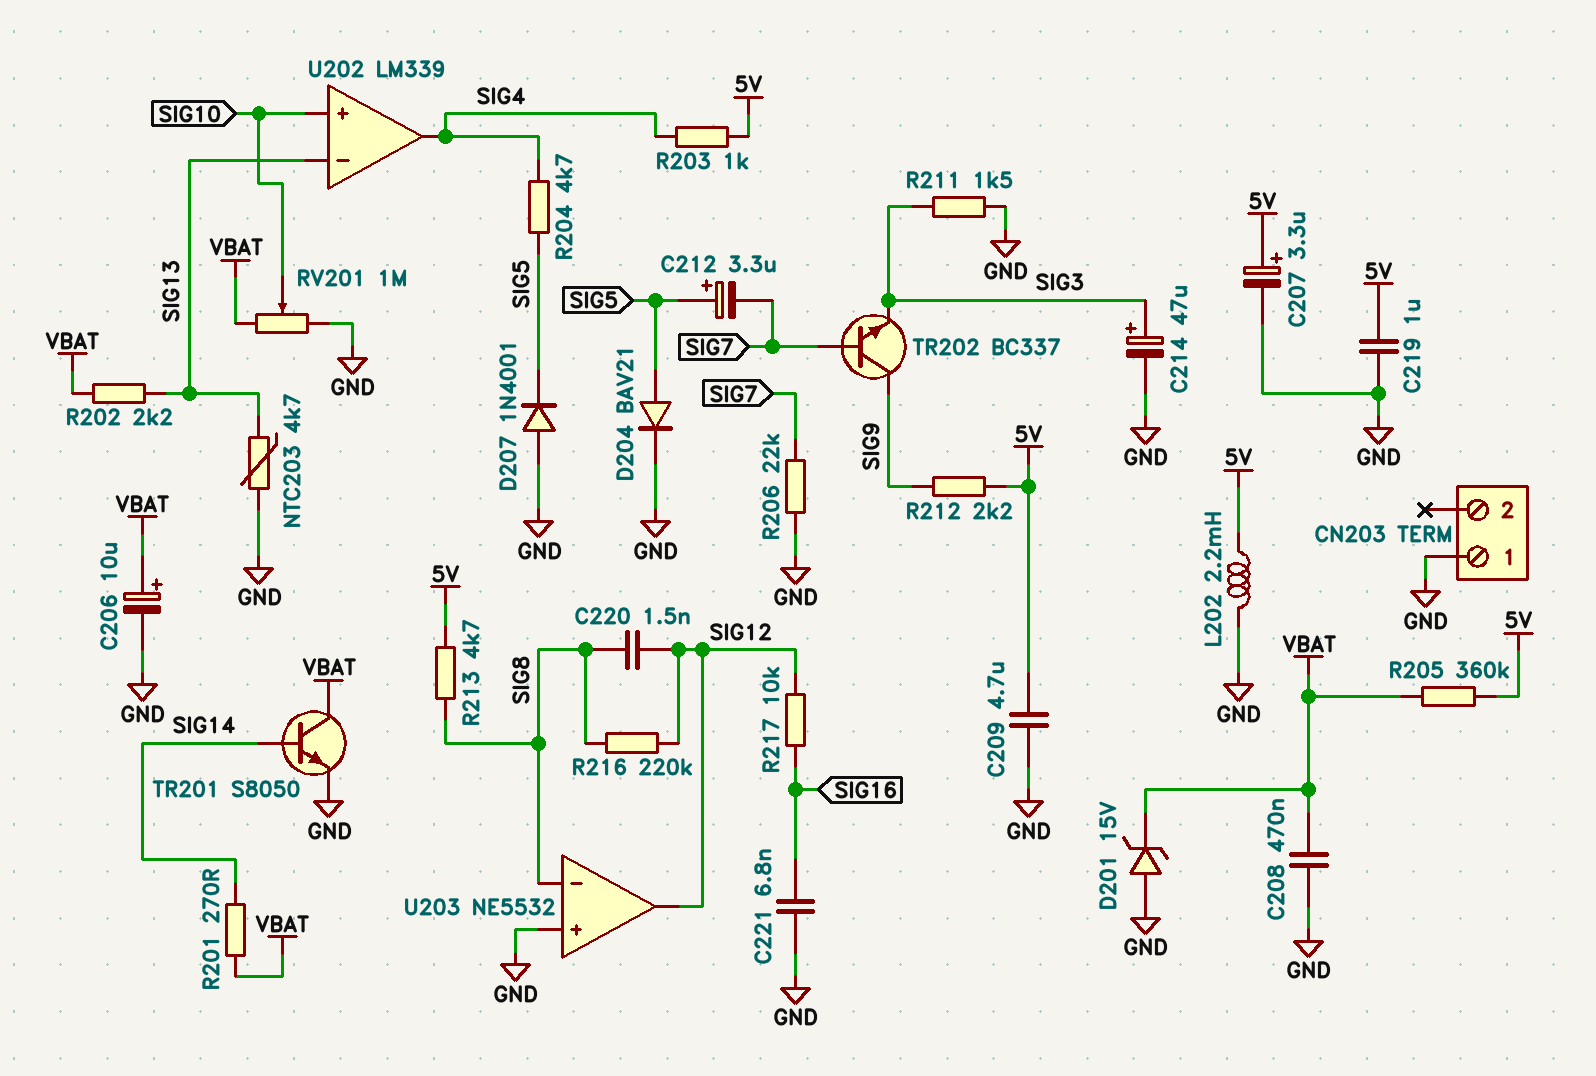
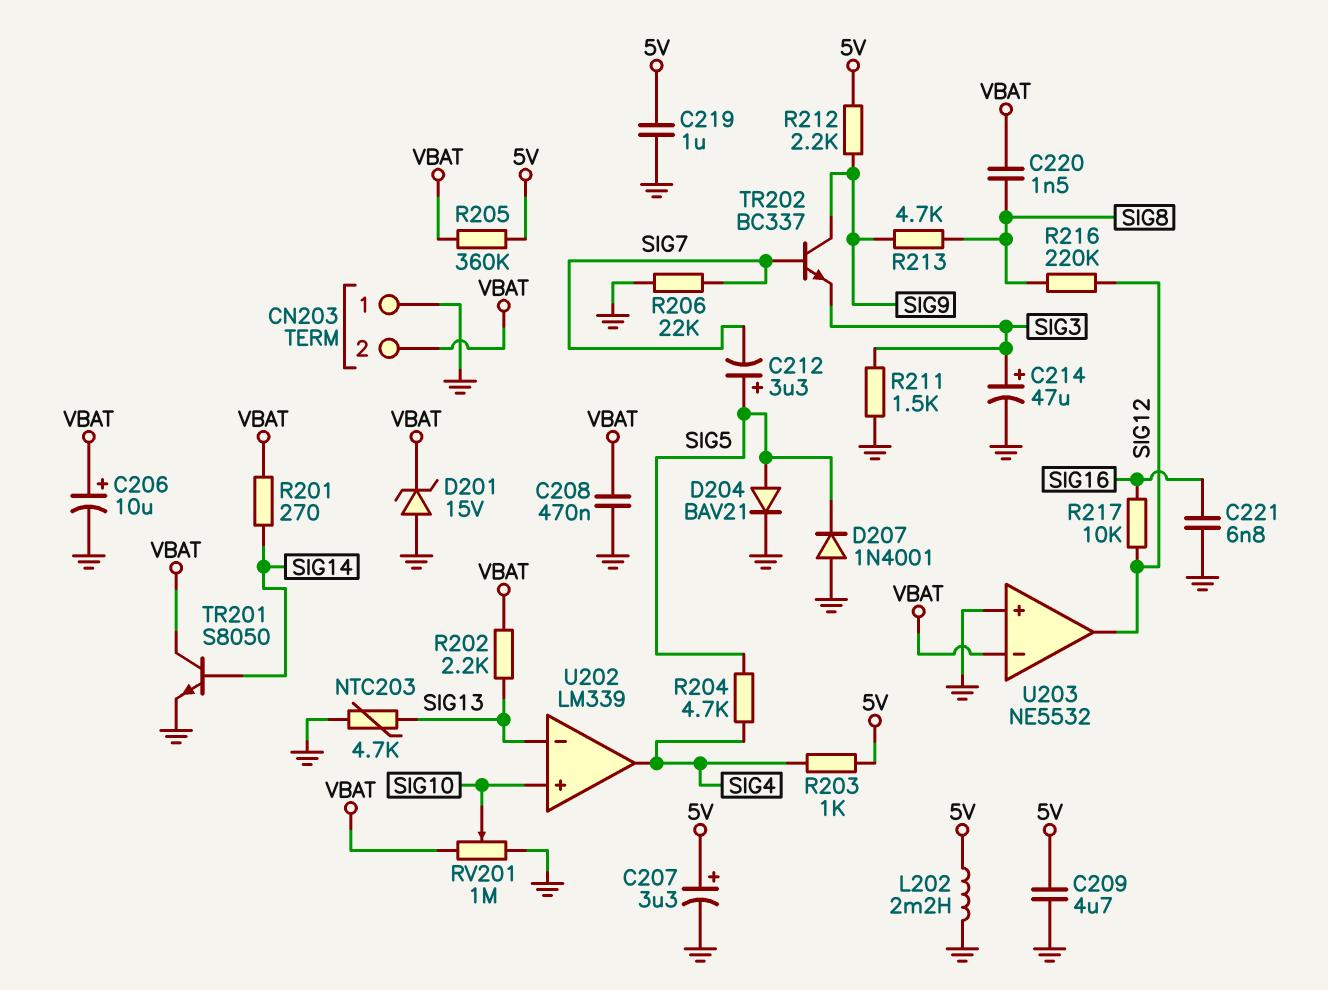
C220: 1.5nF (SIG8, SIG12) -> 1.5nF (SIG8, VBAT)
CN203 pin 2: none -> VBAT
R213: 4.7k (5V, SIG8) -> 4.7k (SIG8, SIG9)
U203 pin in-: SIG8 -> VBAT

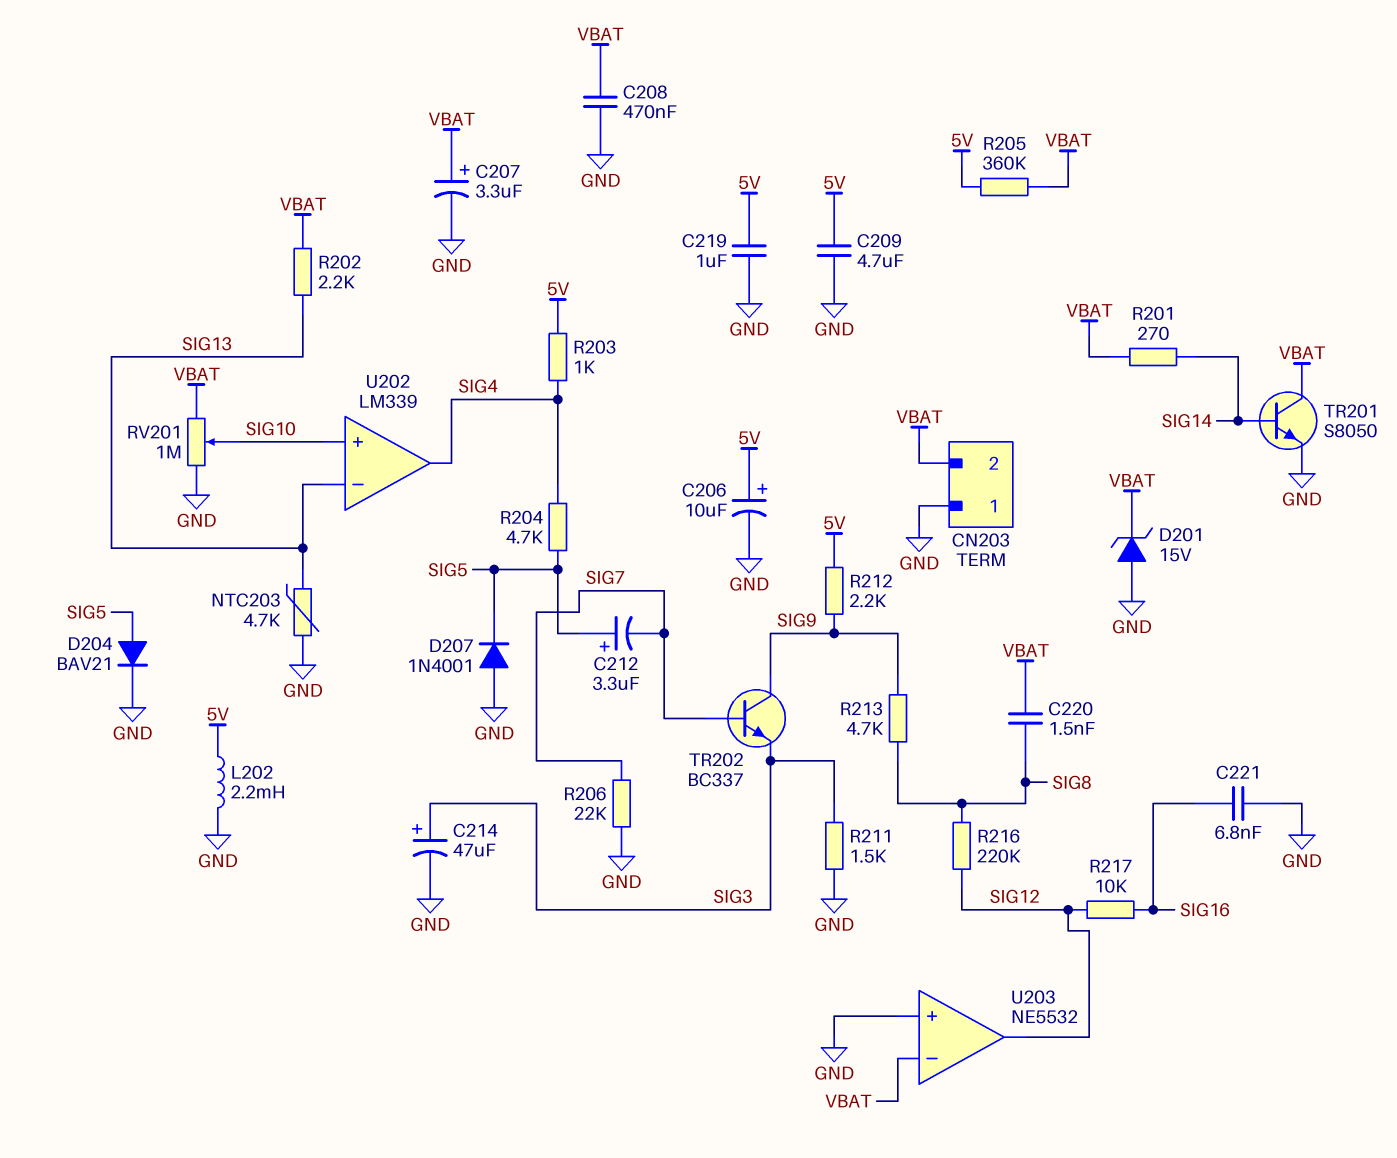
C206: 10uF (plus VBAT, minus GND) -> 10uF (plus 5V, minus GND)
C207: 3.3uF (plus 5V, minus GND) -> 3.3uF (plus VBAT, minus GND)

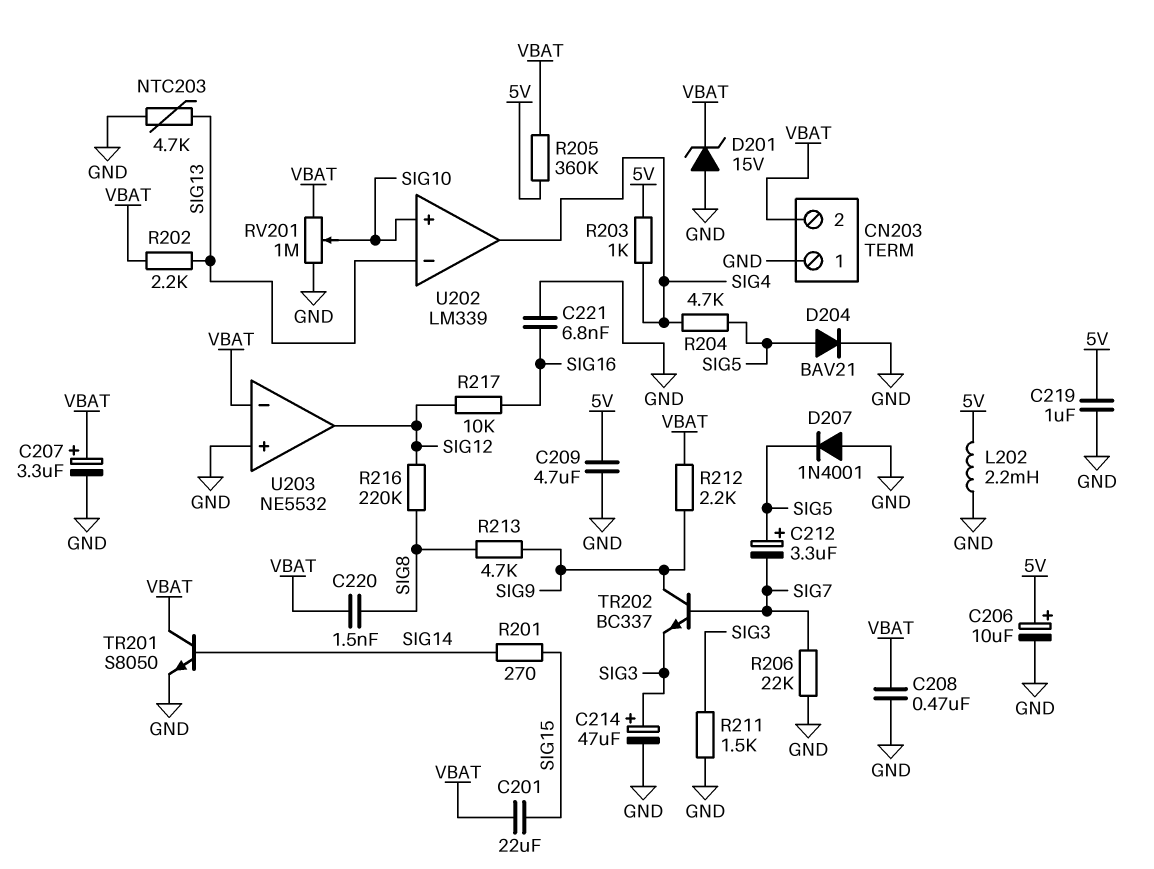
C201: none -> 22uF (SIG15, VBAT)
R201: 270 (SIG14, VBAT) -> 270 (SIG14, SIG15)
R212: 2.2k (5V, SIG9) -> 2.2k (SIG9, VBAT)

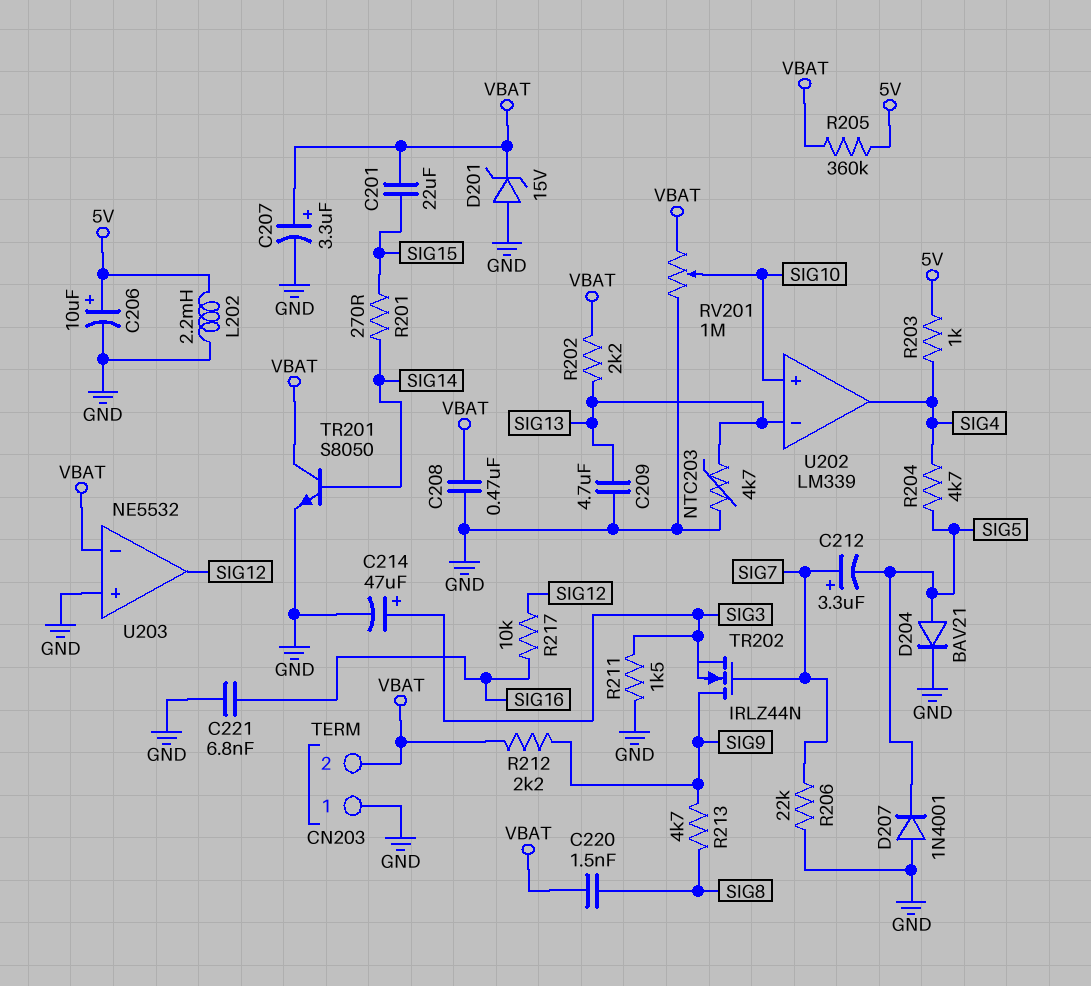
C209: 4.7uF (5V, GND) -> 4.7uF (GND, SIG13)
C212: 3.3uF (plus SIG5, minus SIG7) -> 3.3uF (plus SIG7, minus SIG5)
C219: 1uF (5V, GND) -> none
R216: 220k (SIG8, SIG12) -> none
TR202: NPN BC337 (B SIG7, C SIG9, E SIG3) -> NMOS IRLZ44N (G SIG7, D SIG9, S SIG3)

